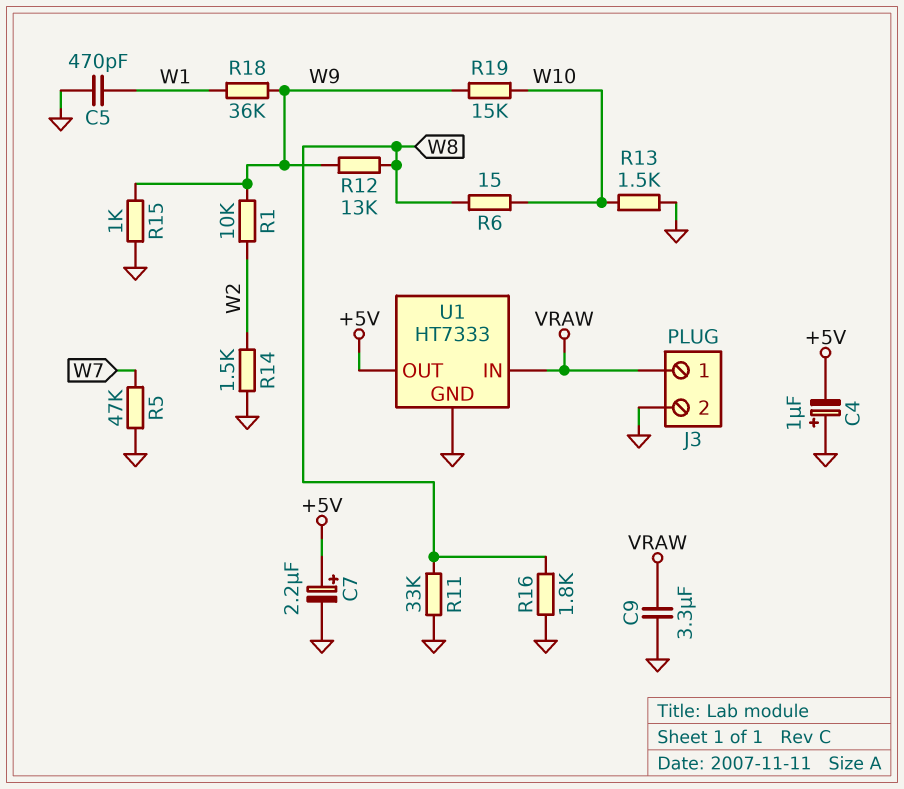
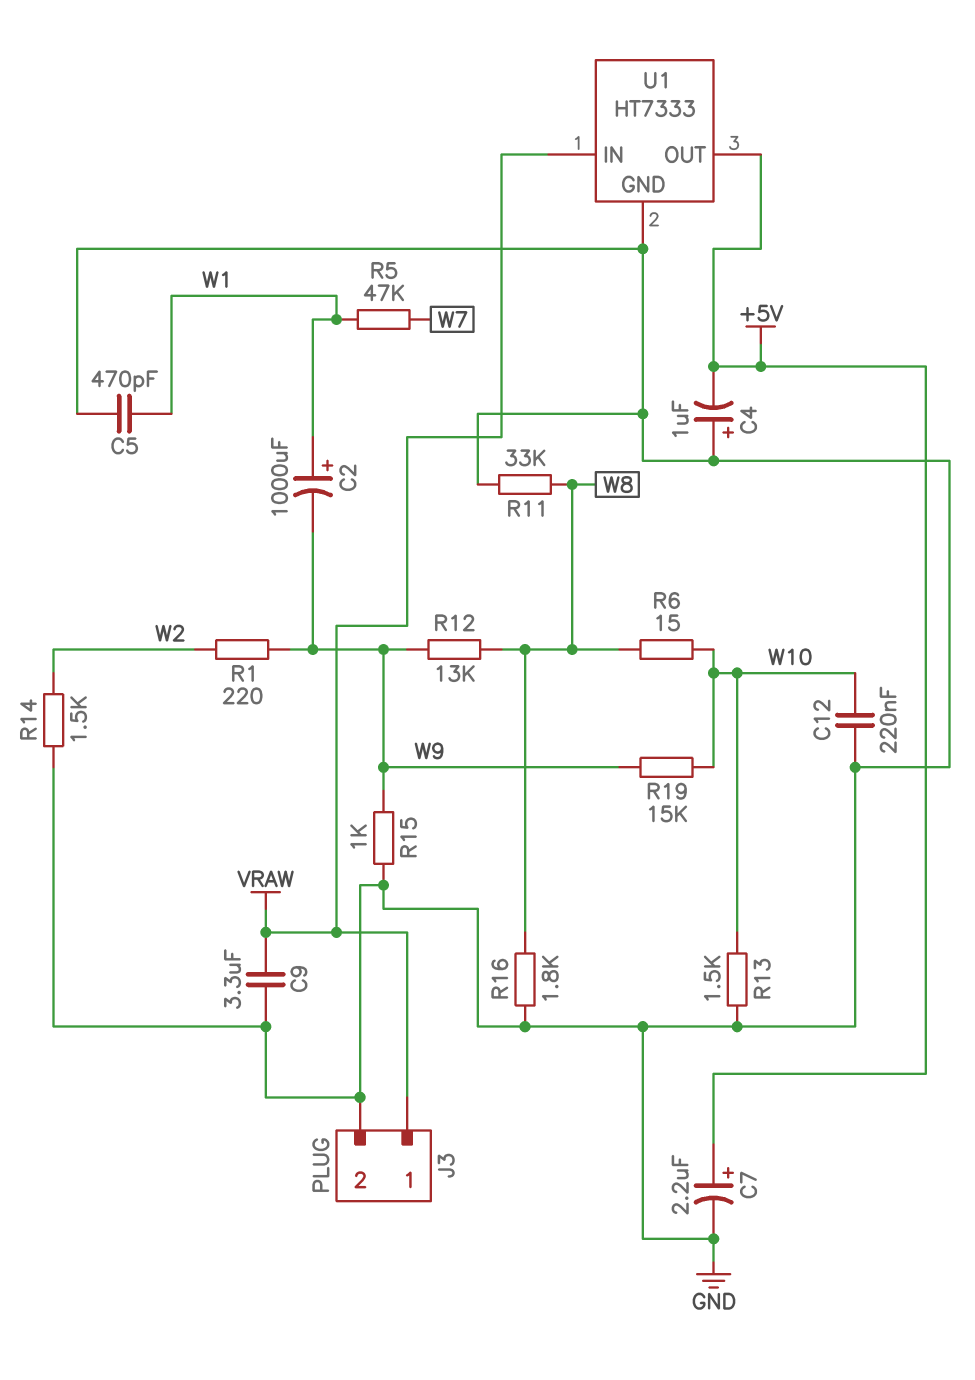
C2: none -> 1000uF (plus W1, minus W9)
C12: none -> 220nF (GND, W10)
R1: 10k (W2, W9) -> 220 (W2, W9)
R5: 47k (GND, W7) -> 47k (W1, W7)
R18: 36k (W1, W9) -> none

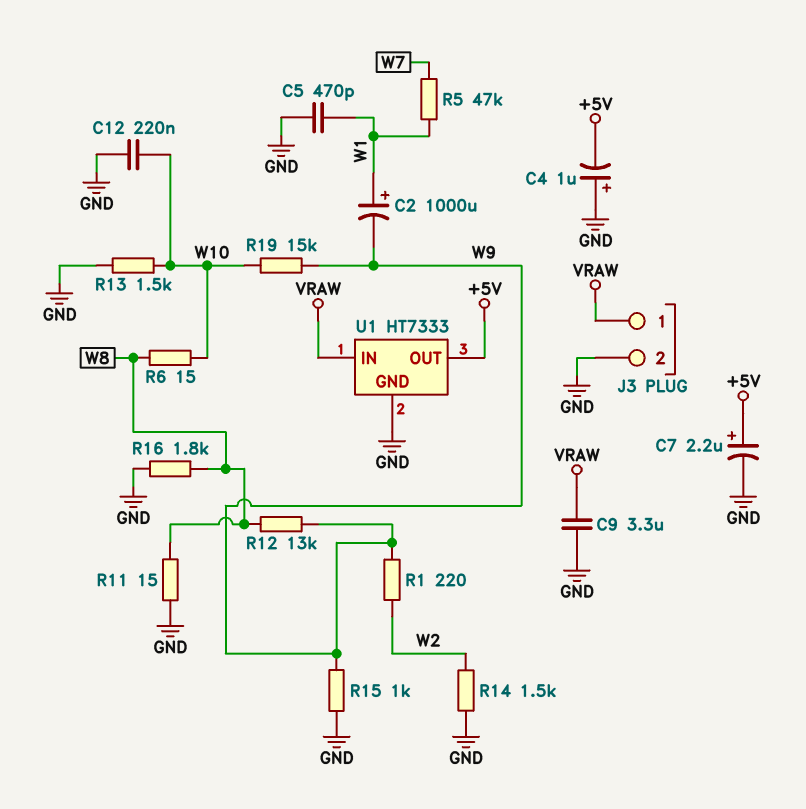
R11: 33k (GND, W8) -> 15 (GND, W8)

